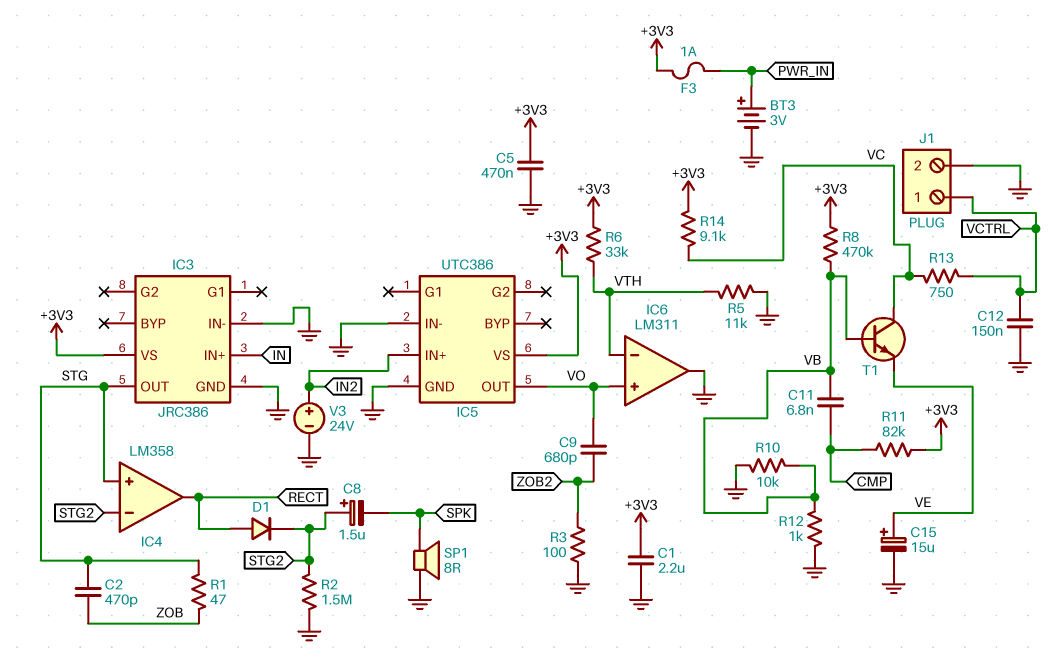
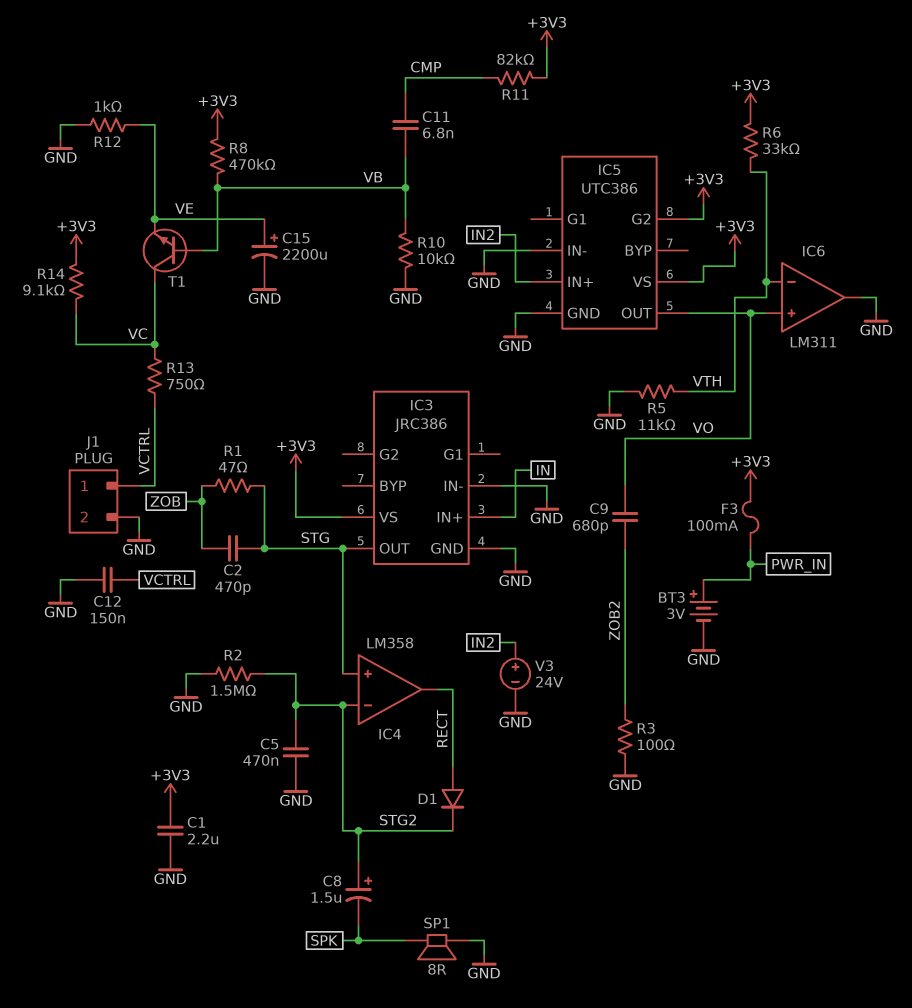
C5: 470nF (+3V3, GND) -> 470nF (GND, STG2)
C15: 15uF (plus VE, minus GND) -> 2200uF (plus VE, minus GND)
F3: 1A (+3V3, PWR_IN) -> 100mA (+3V3, PWR_IN)
IC5 pin G2: none -> +3V3
R12: 1k (GND, VB) -> 1k (GND, VE)

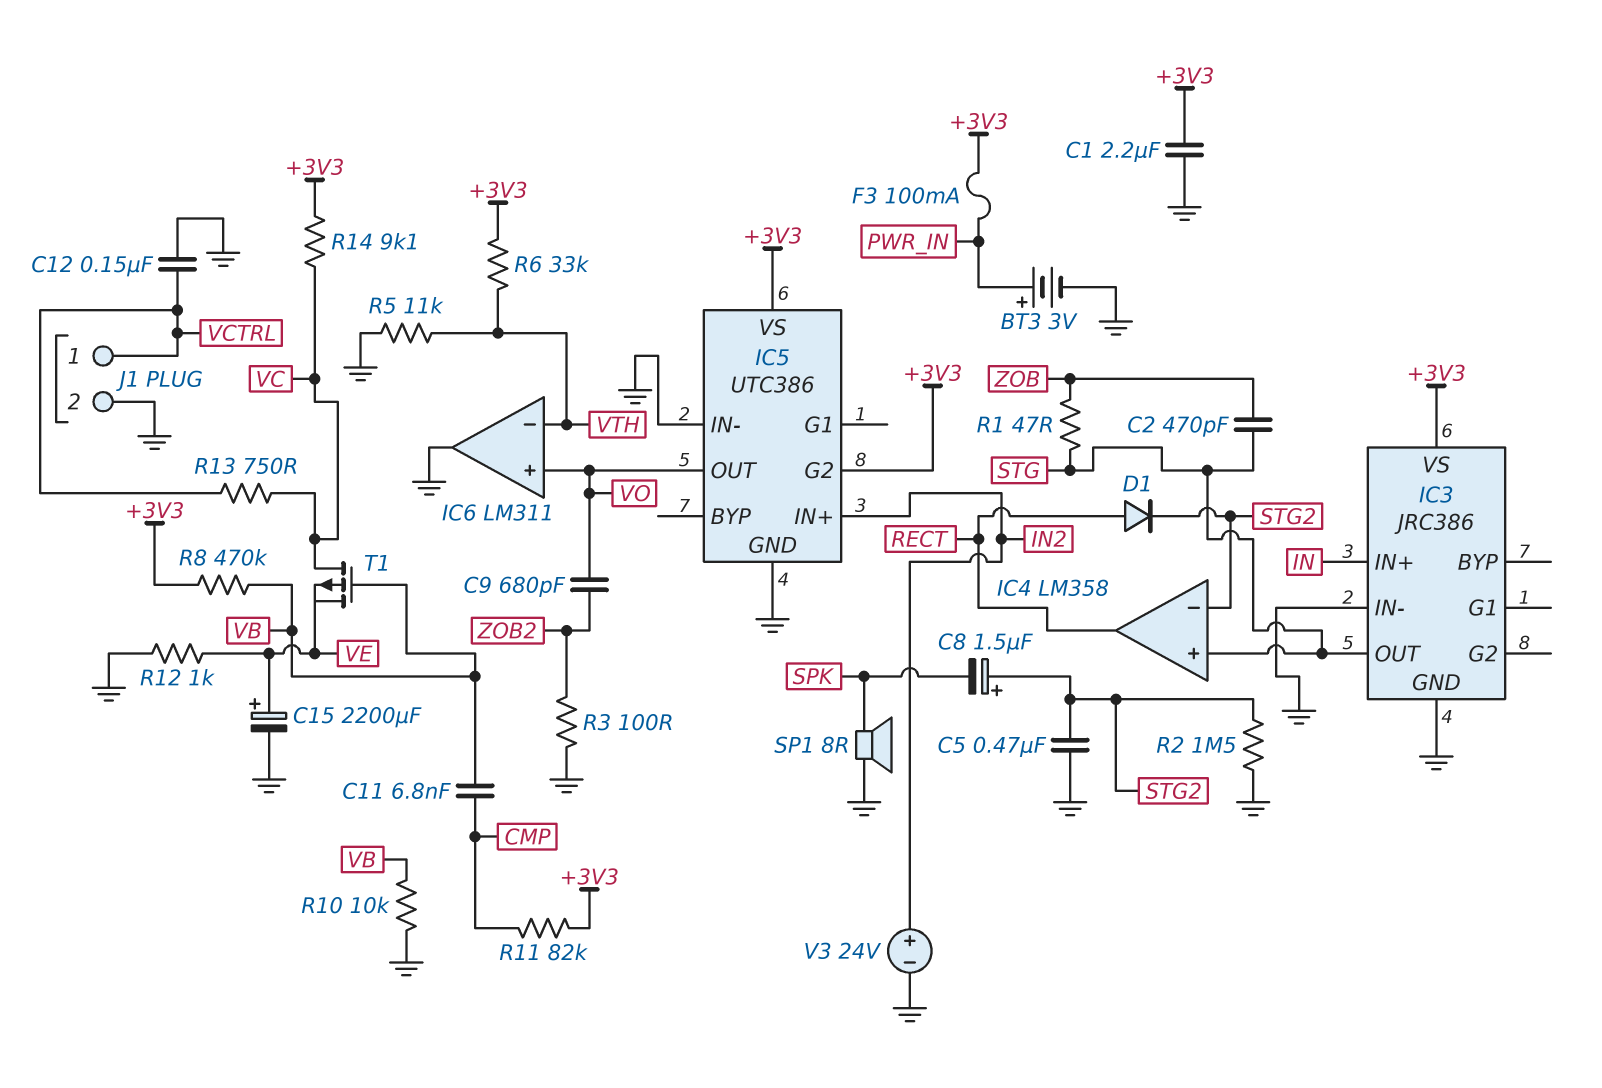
T1: NPN (B VB, C VC, E VE) -> PMOS (G VB, D VC, S VE)

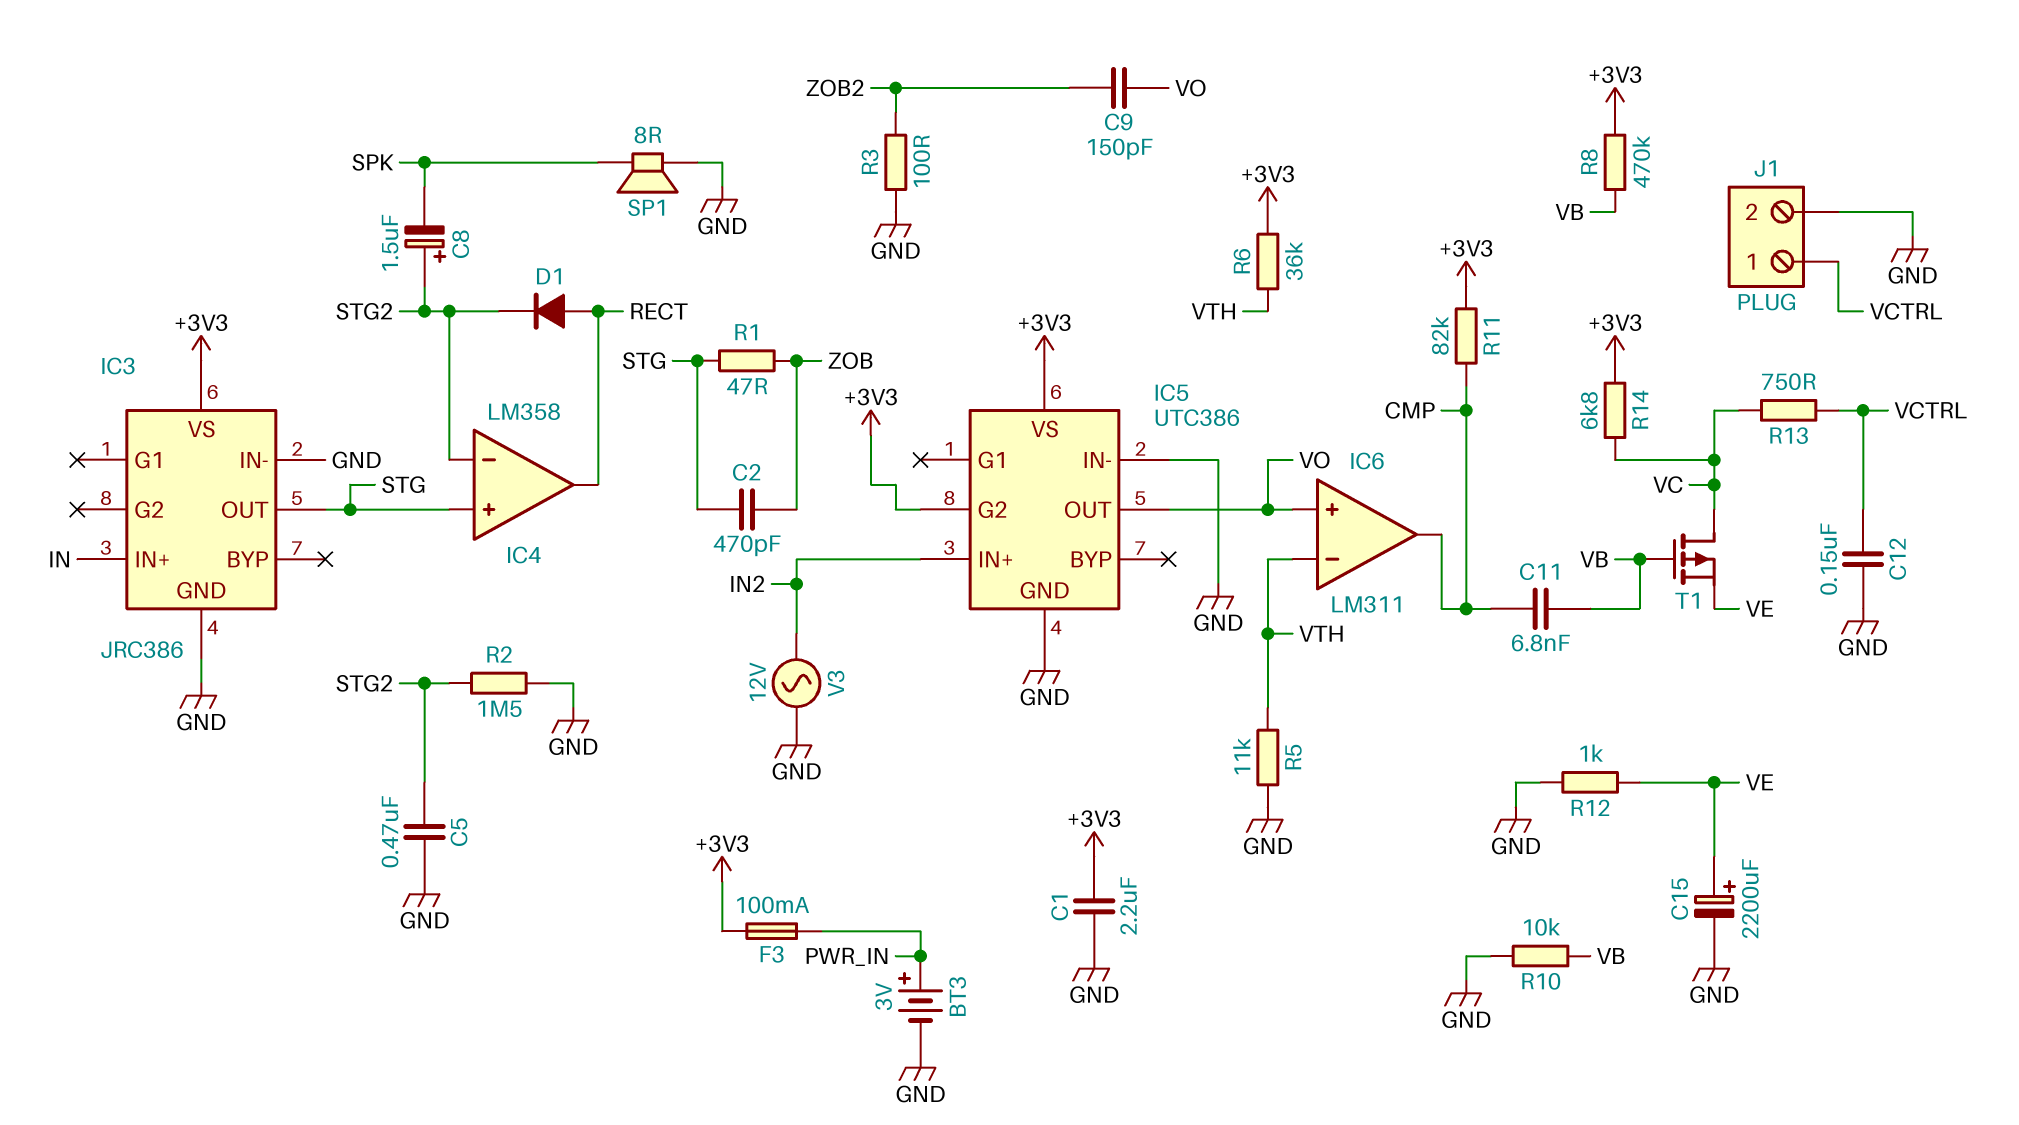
C9: 680pF (VO, ZOB2) -> 150pF (VO, ZOB2)
IC6 pin out: GND -> CMP
R6: 33k (+3V3, VTH) -> 36k (+3V3, VTH)
R14: 9.1k (+3V3, VC) -> 6.8k (+3V3, VC)
V3: 24V (plus IN2, minus GND) -> AC 12V (GND, IN2)

